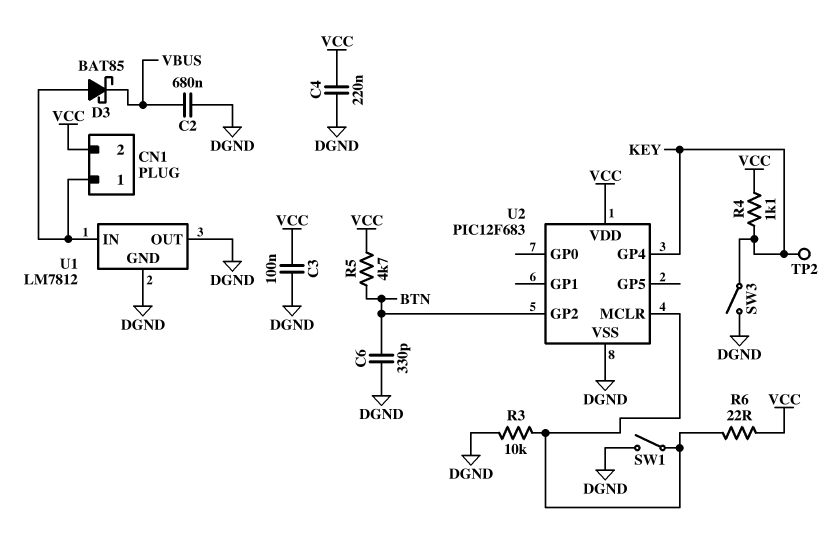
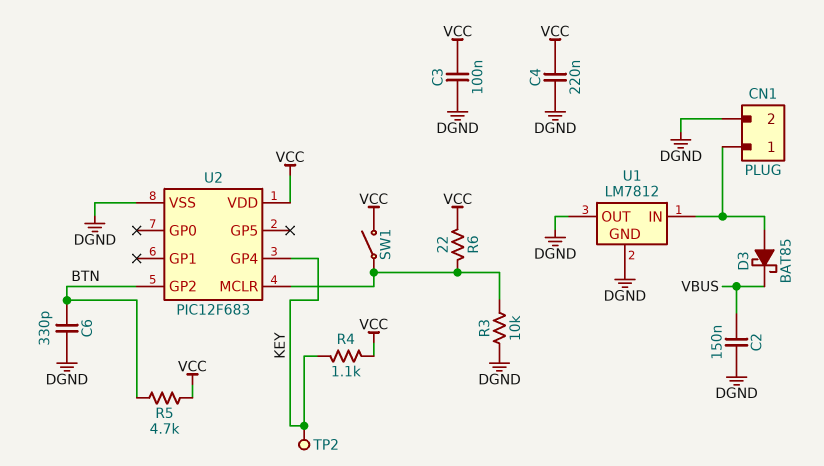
C2: 680nF (DGND, VBUS) -> 150nF (DGND, VBUS)
CN1 pin 2: VCC -> DGND
SW1: switch (DGND, U2/MCLR) -> switch (U2/MCLR, VCC)
SW3: switch (DGND, KEY) -> none

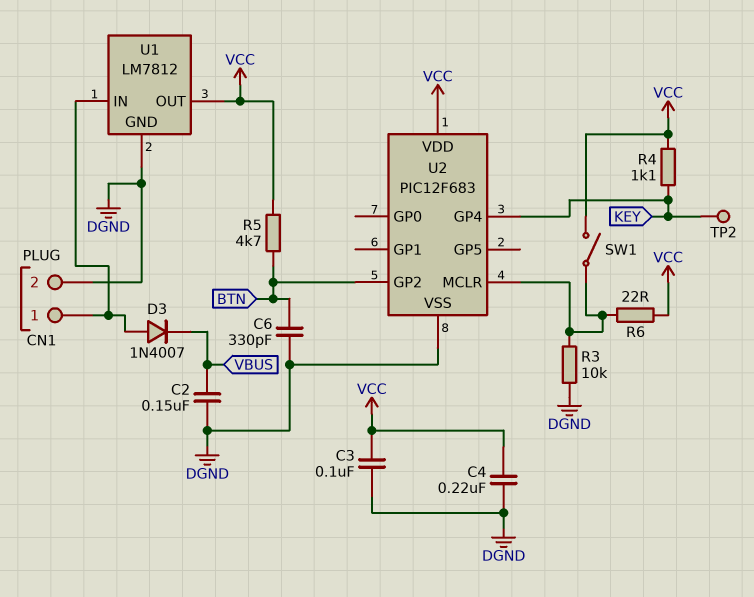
D3: schottky BAT85 (A CN1/1, K VBUS) -> diode 1N4007 (A CN1/1, K VBUS)
U1 pin OUT: DGND -> VCC

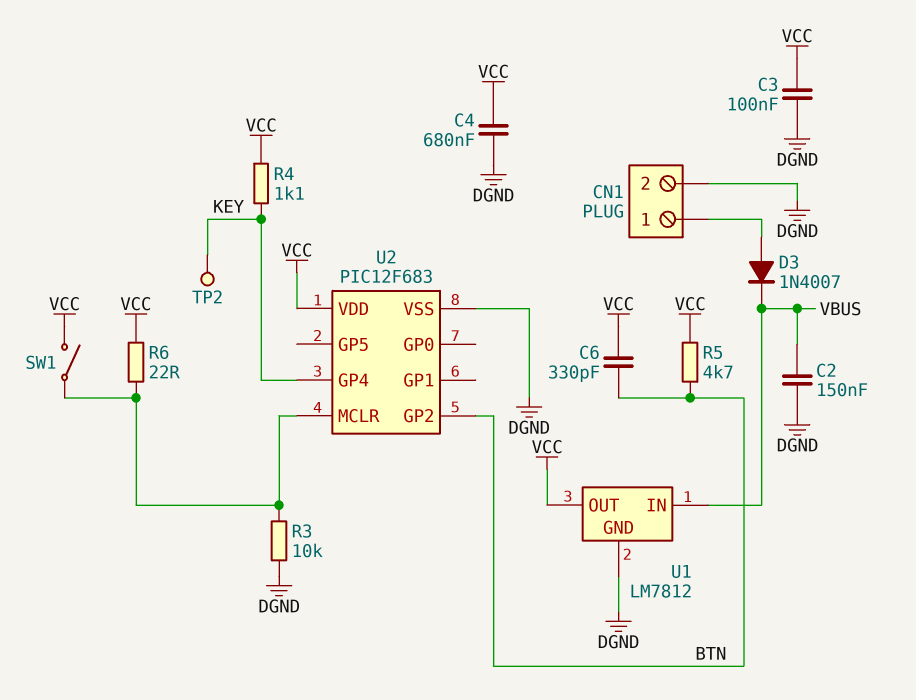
C4: 220nF (DGND, VCC) -> 680nF (DGND, VCC)
C6: 330pF (BTN, DGND) -> 330pF (BTN, VCC)
U1 pin IN: CN1/1 -> VBUS

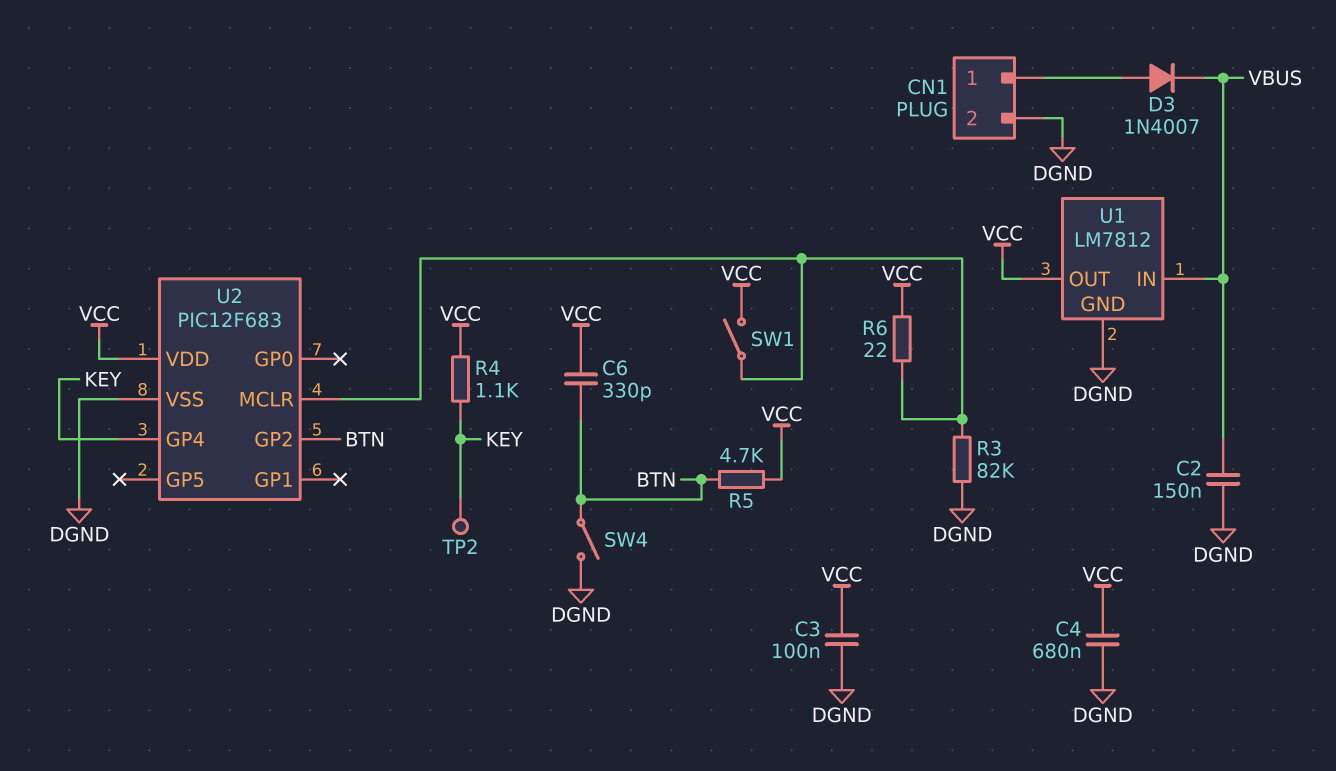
R3: 10k (DGND, U2/MCLR) -> 82k (DGND, U2/MCLR)
SW4: none -> switch (BTN, DGND)

